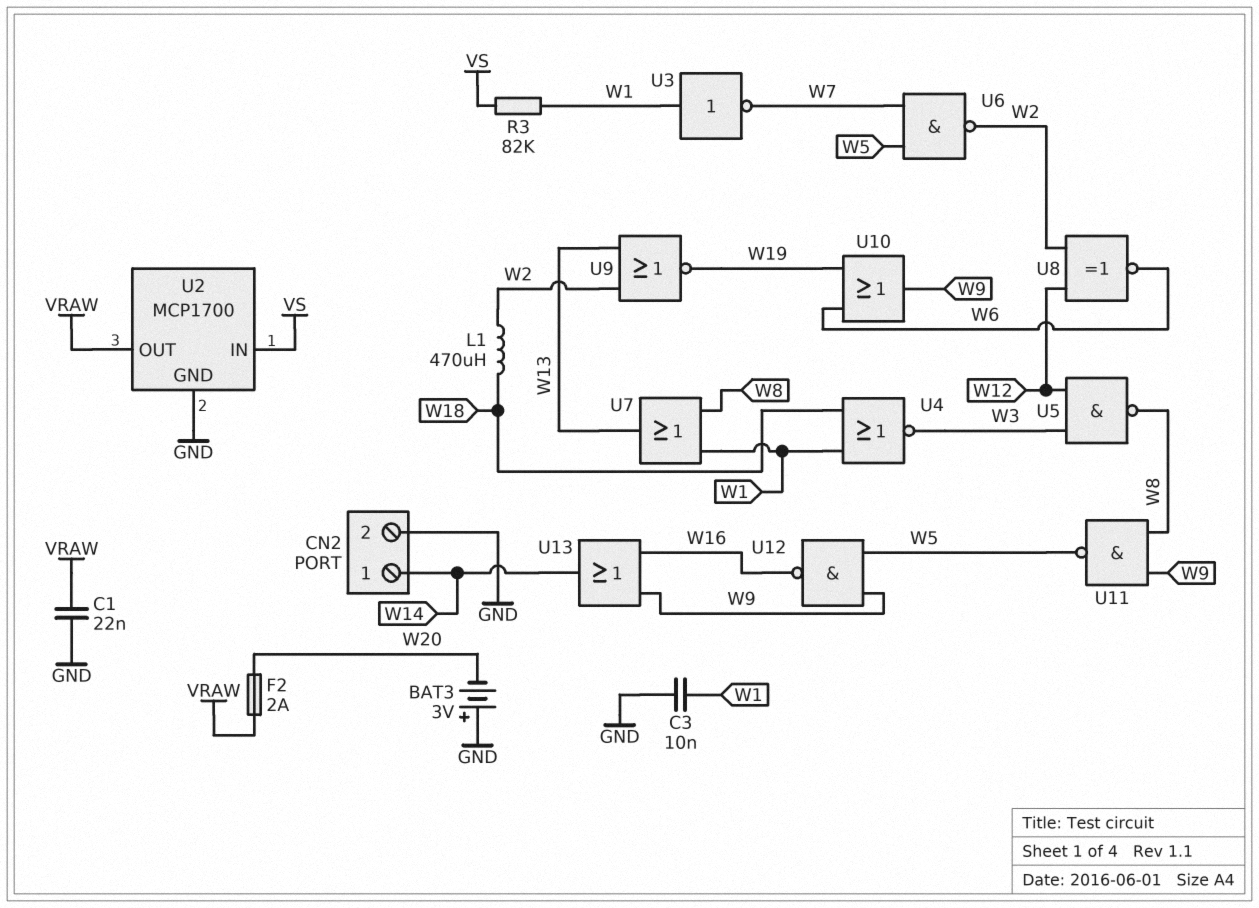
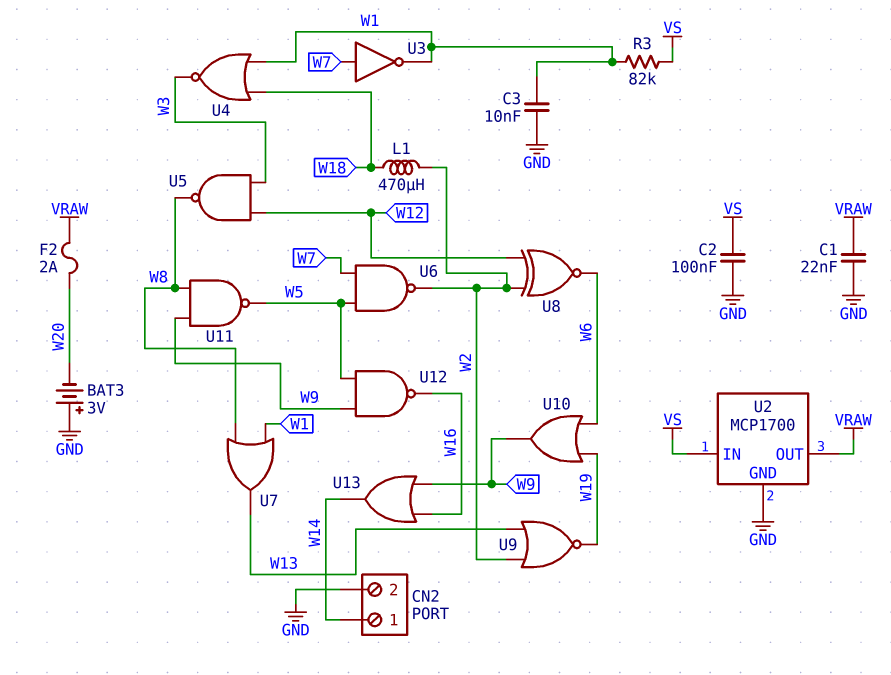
C2: none -> 100nF (GND, VS)
U3: NOT (in W1, out W7) -> NOT (in W7, out W1)

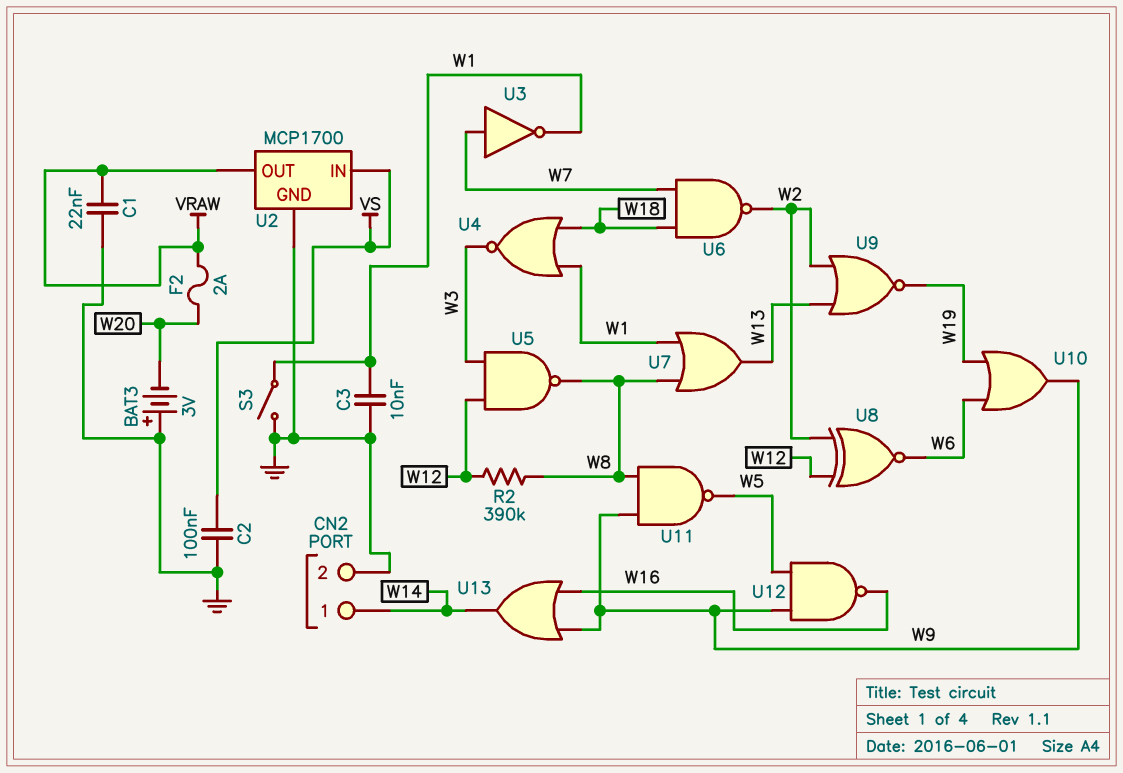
L1: 470uH (W2, W18) -> none
R2: none -> 390k (W8, W12)
R3: 82k (VS, W1) -> none
S3: none -> switch (GND, W1)
U6: NAND (in W5, in W7, out W2) -> NAND (in W7, in W18, out W2)

